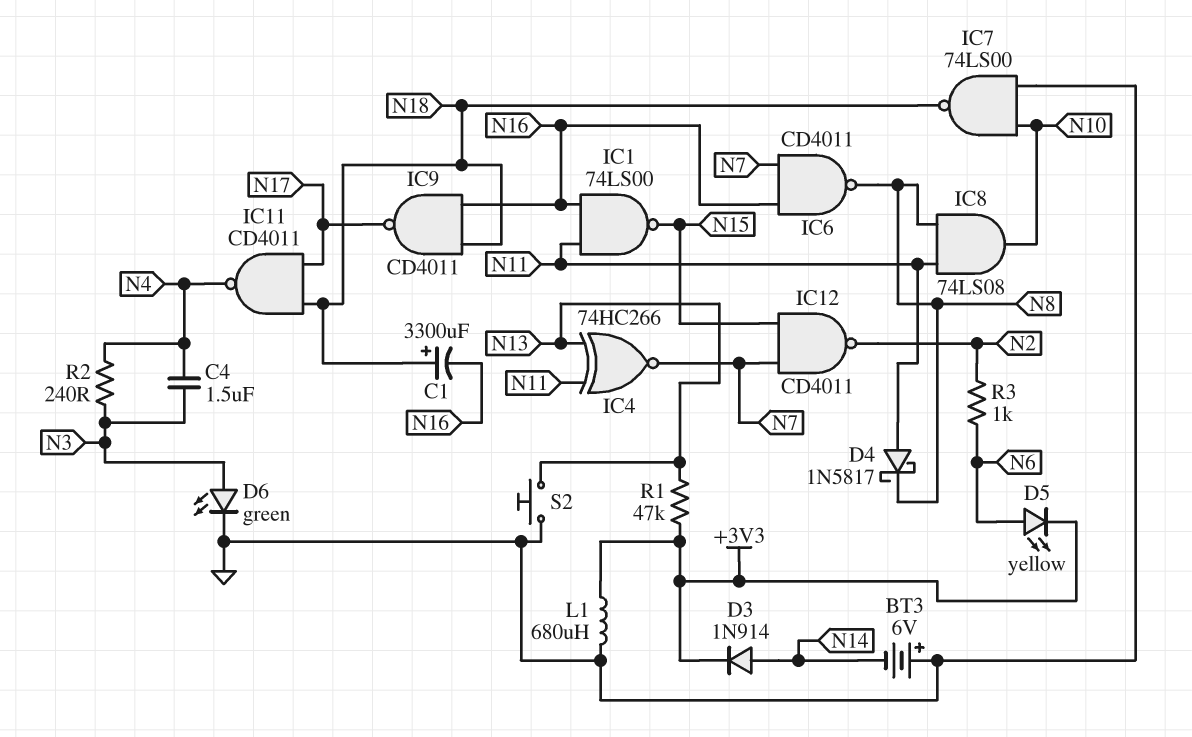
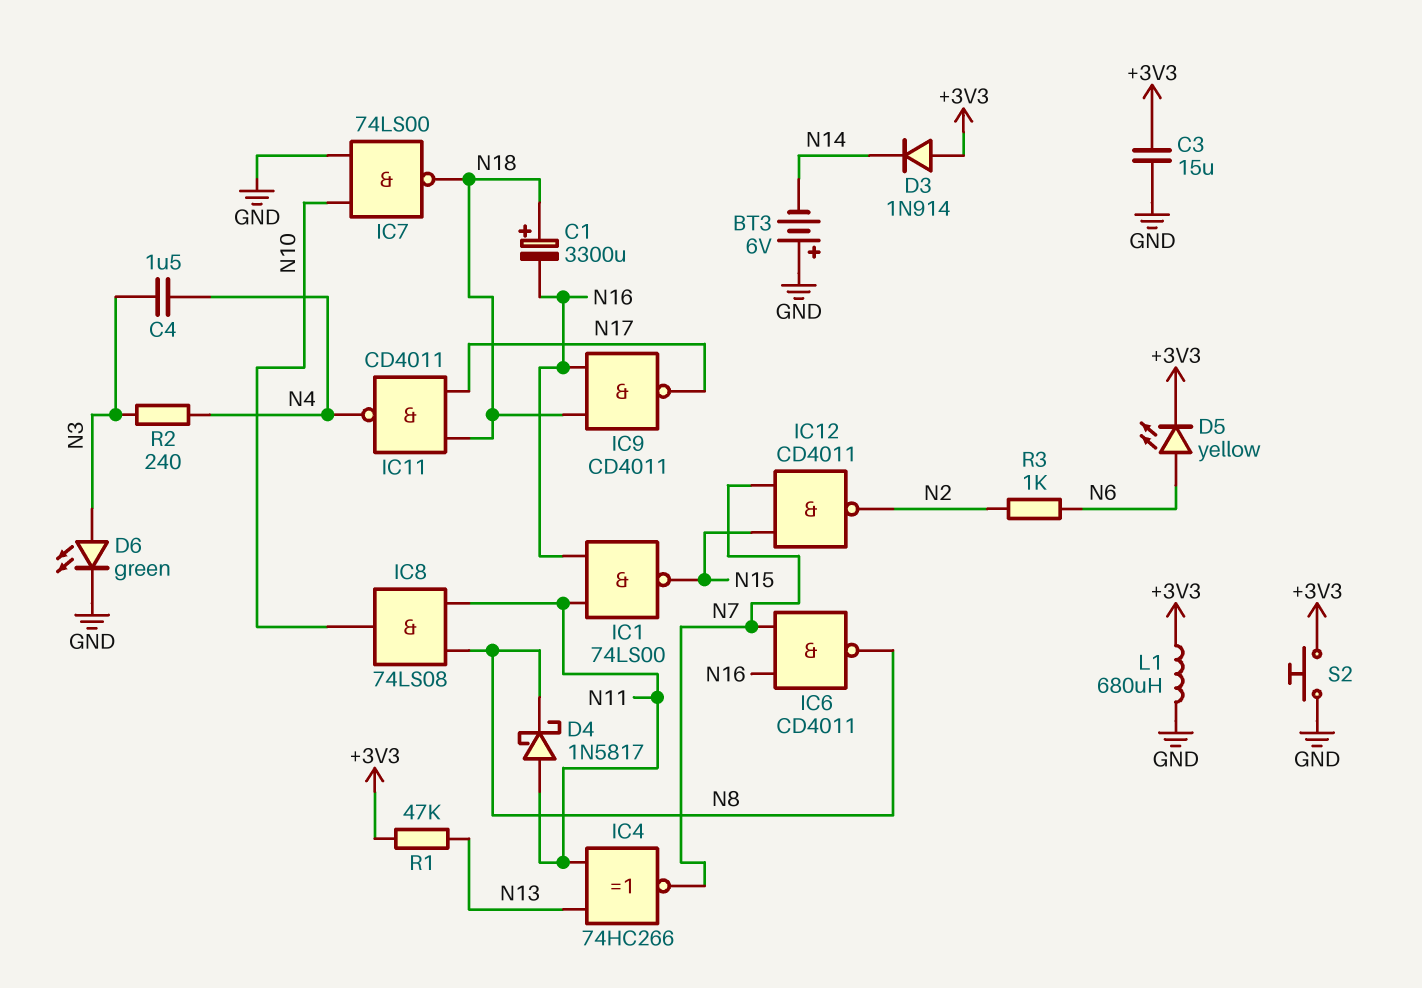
C3: none -> 15uF (+3V3, GND)
D3: diode 1N914 (A N14, K +3V3) -> diode 1N914 (A +3V3, K N14)
S2: button (GND, N13) -> button (+3V3, GND)

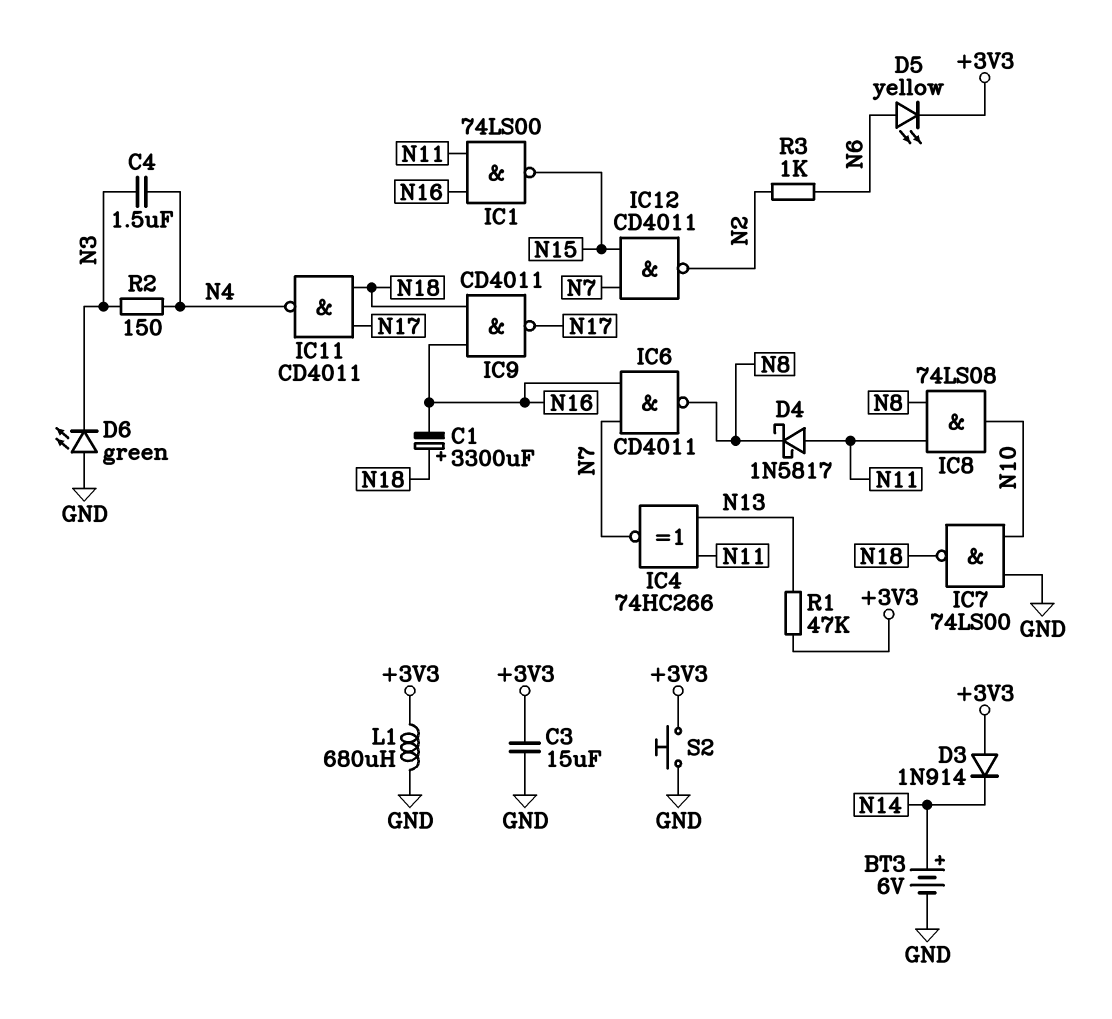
BT3: 6V (plus GND, minus N14) -> 6V (plus N14, minus GND)
D6: LED green (A N3, K GND) -> LED green (A GND, K N3)
R2: 240 (N3, N4) -> 150 (N3, N4)

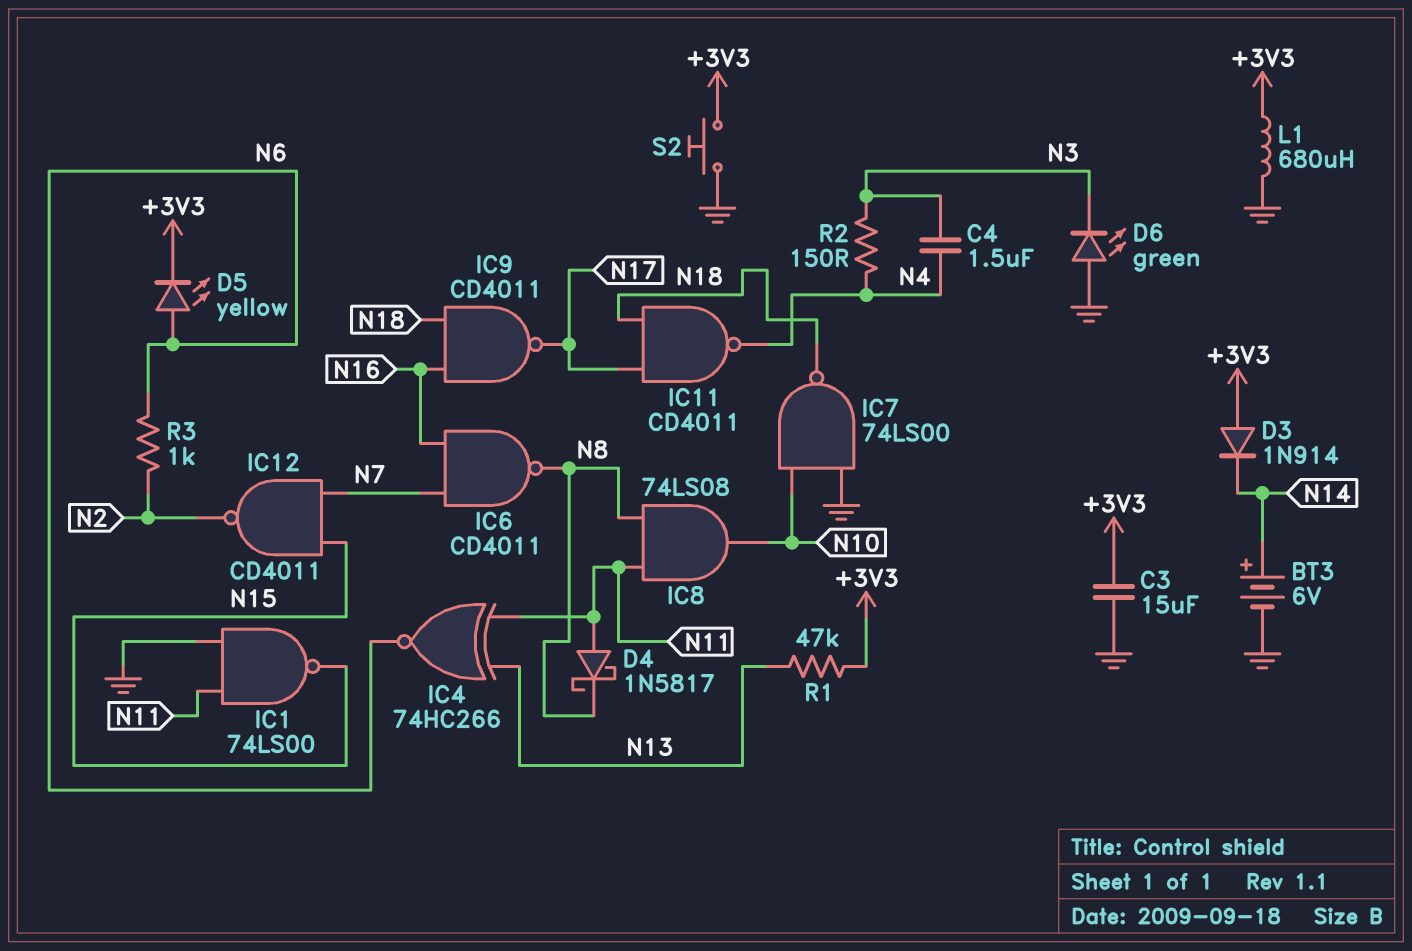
C1: 3300uF (plus N18, minus N16) -> none
IC1: NAND 74LS00 (in N11, in N16, out N15) -> NAND 74LS00 (in GND, in N11, out N15)
IC4: XNOR 74HC266 (in N11, in N13, out N7) -> XNOR 74HC266 (in N11, in N13, out N6)

